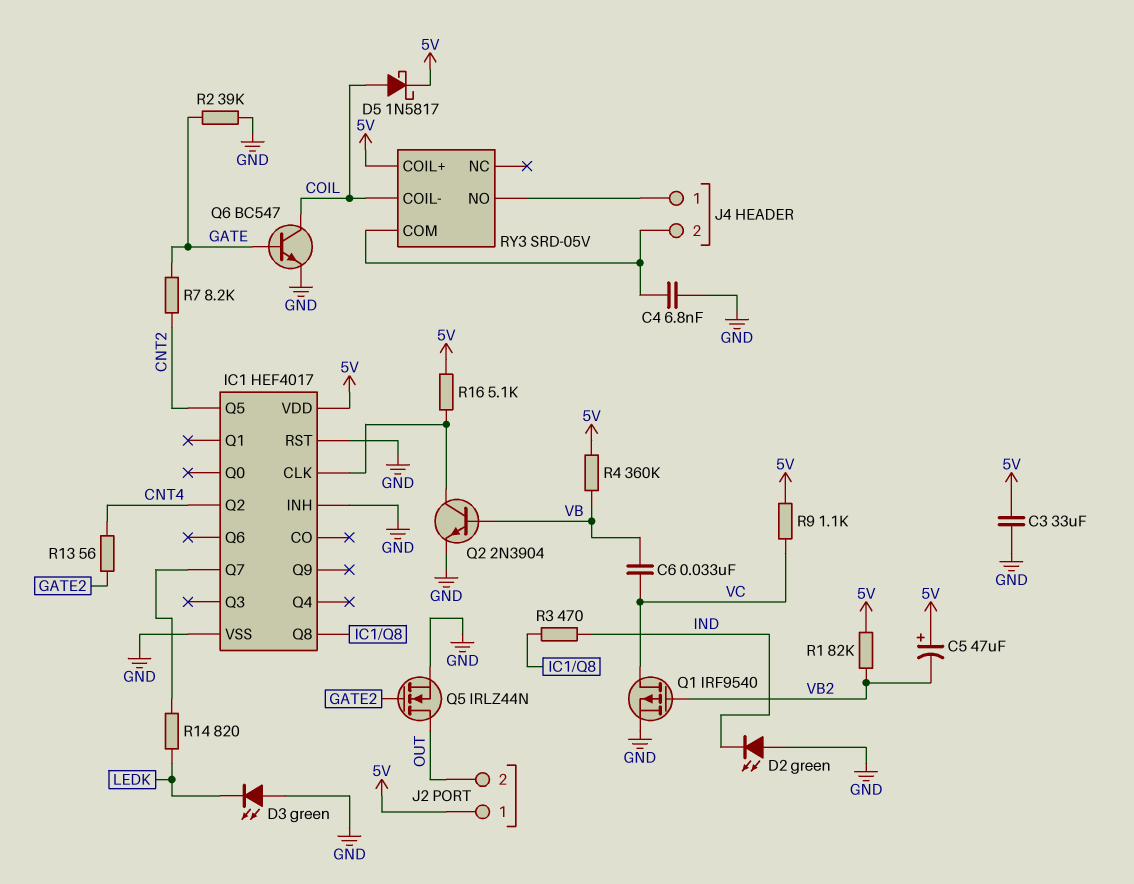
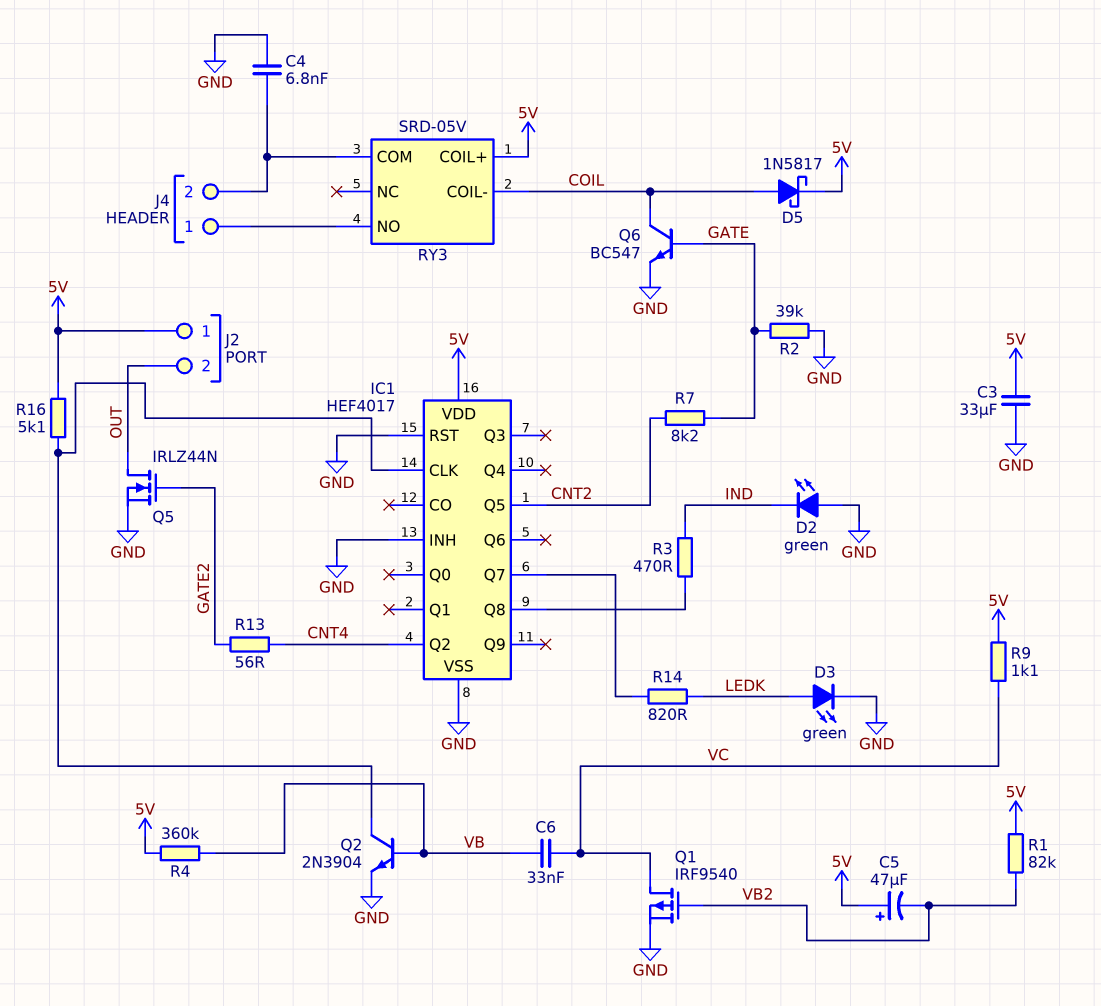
D3: LED green (A GND, K LEDK) -> LED green (A LEDK, K GND)

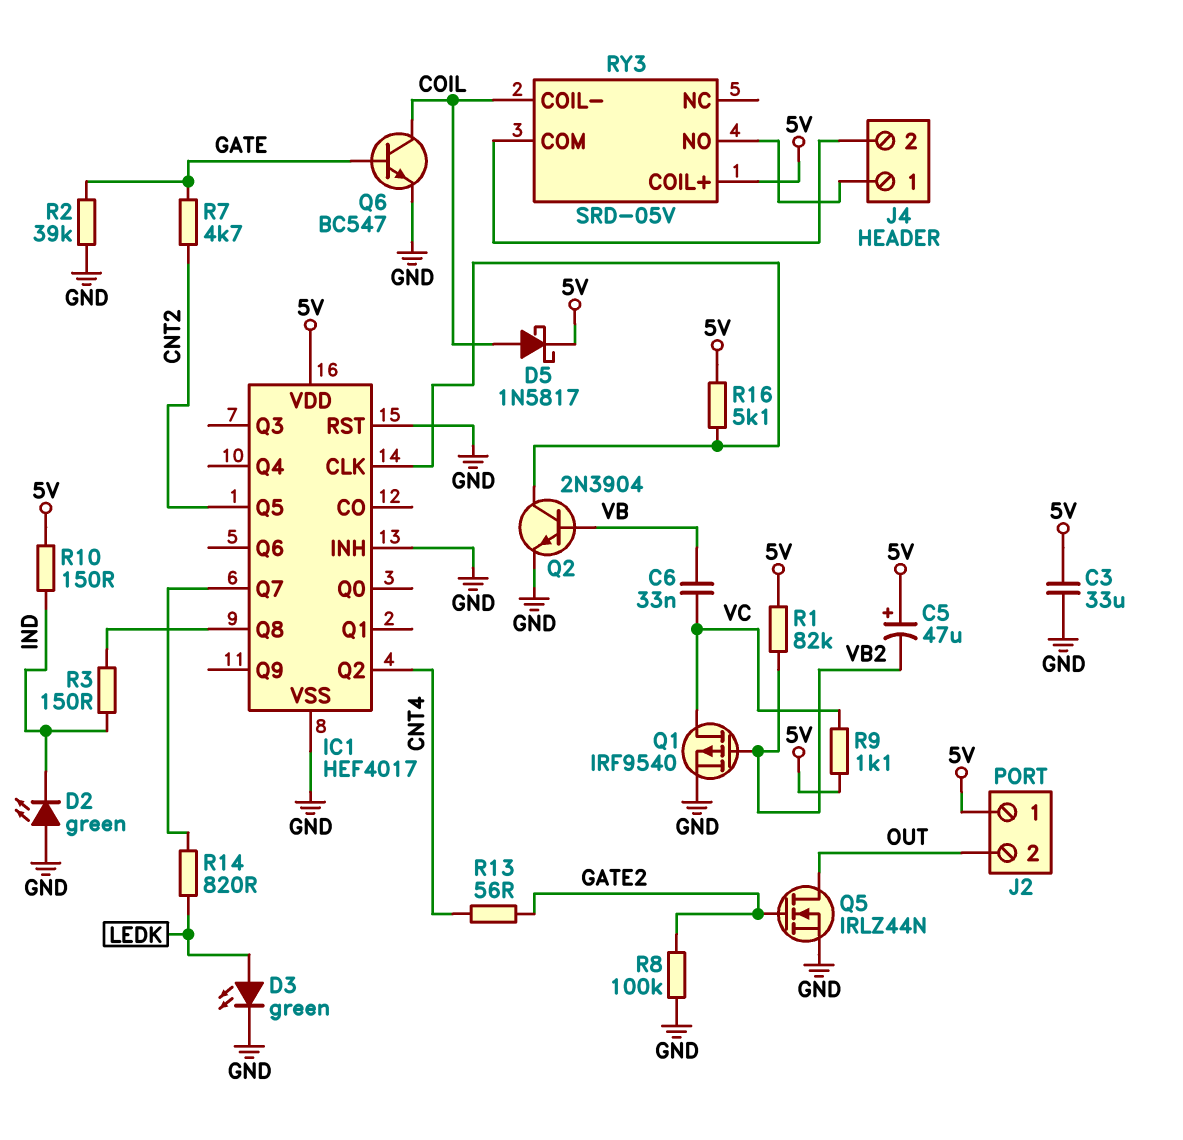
C4: 6.8nF (GND, J4/2) -> none
R3: 470 (IC1/Q8, IND) -> 150 (IC1/Q8, IND)
R4: 360k (5V, VB) -> none
R7: 8.2k (CNT2, GATE) -> 4.7k (CNT2, GATE)
R8: none -> 100k (GATE2, GND)
R10: none -> 150 (5V, IND)

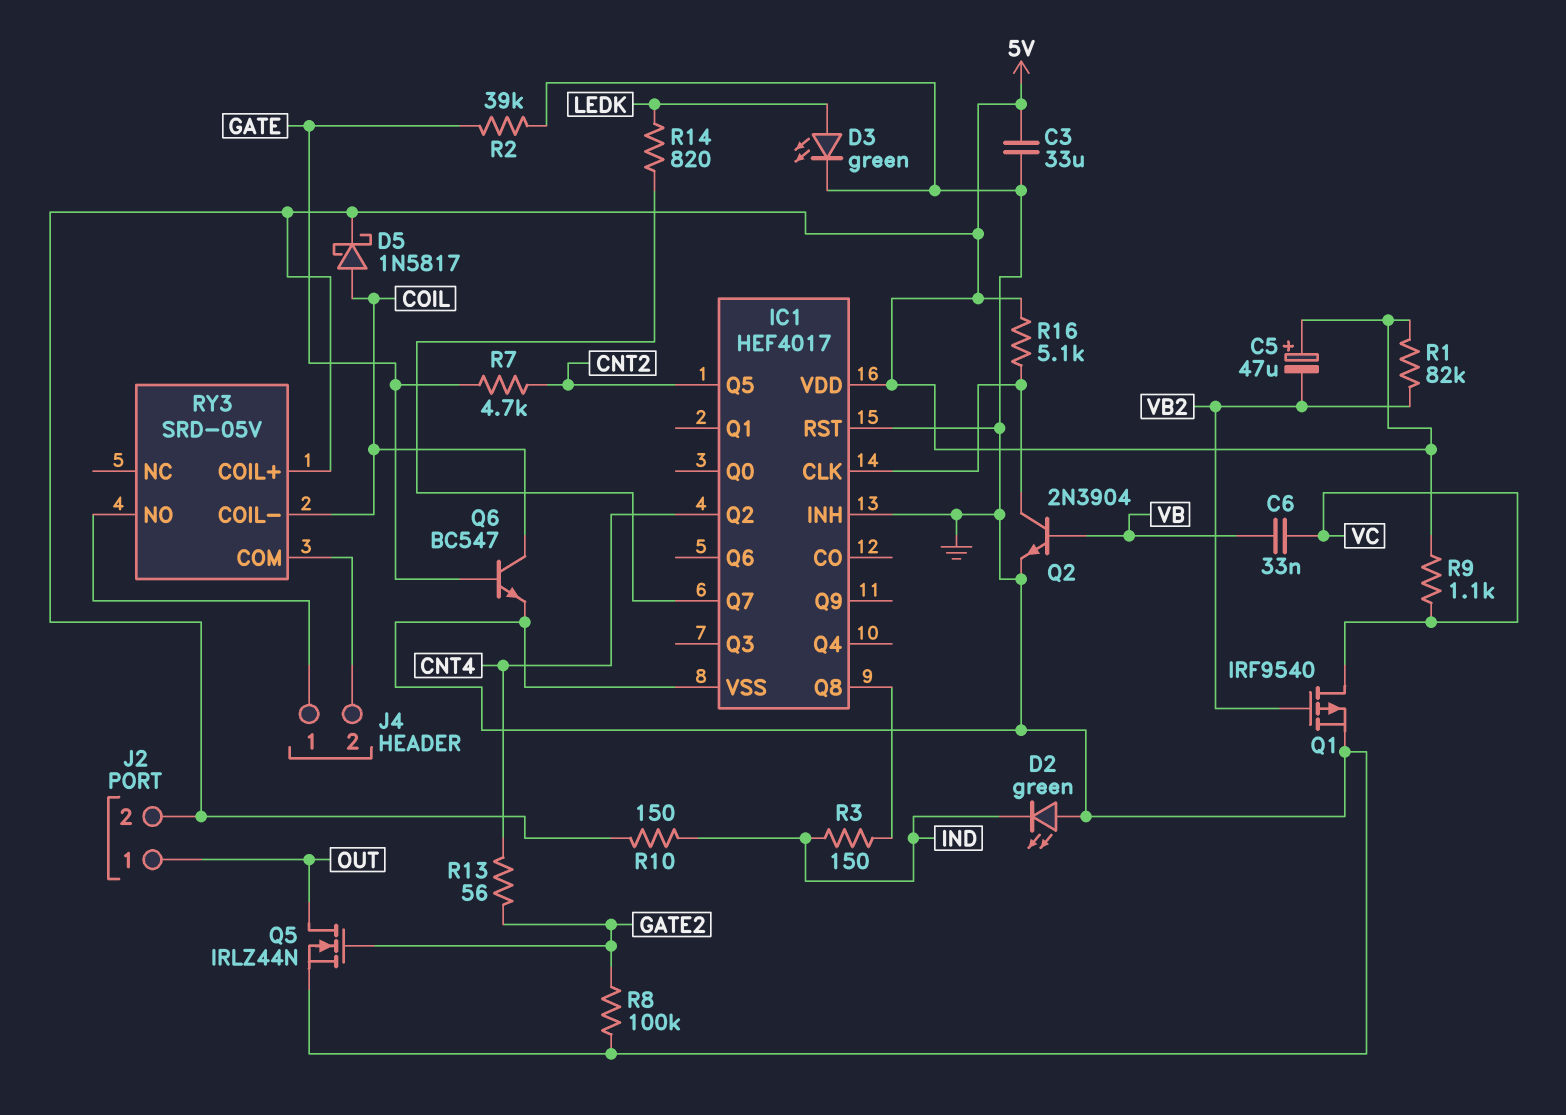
J2 pin 1: 5V -> OUT
J2 pin 2: OUT -> 5V

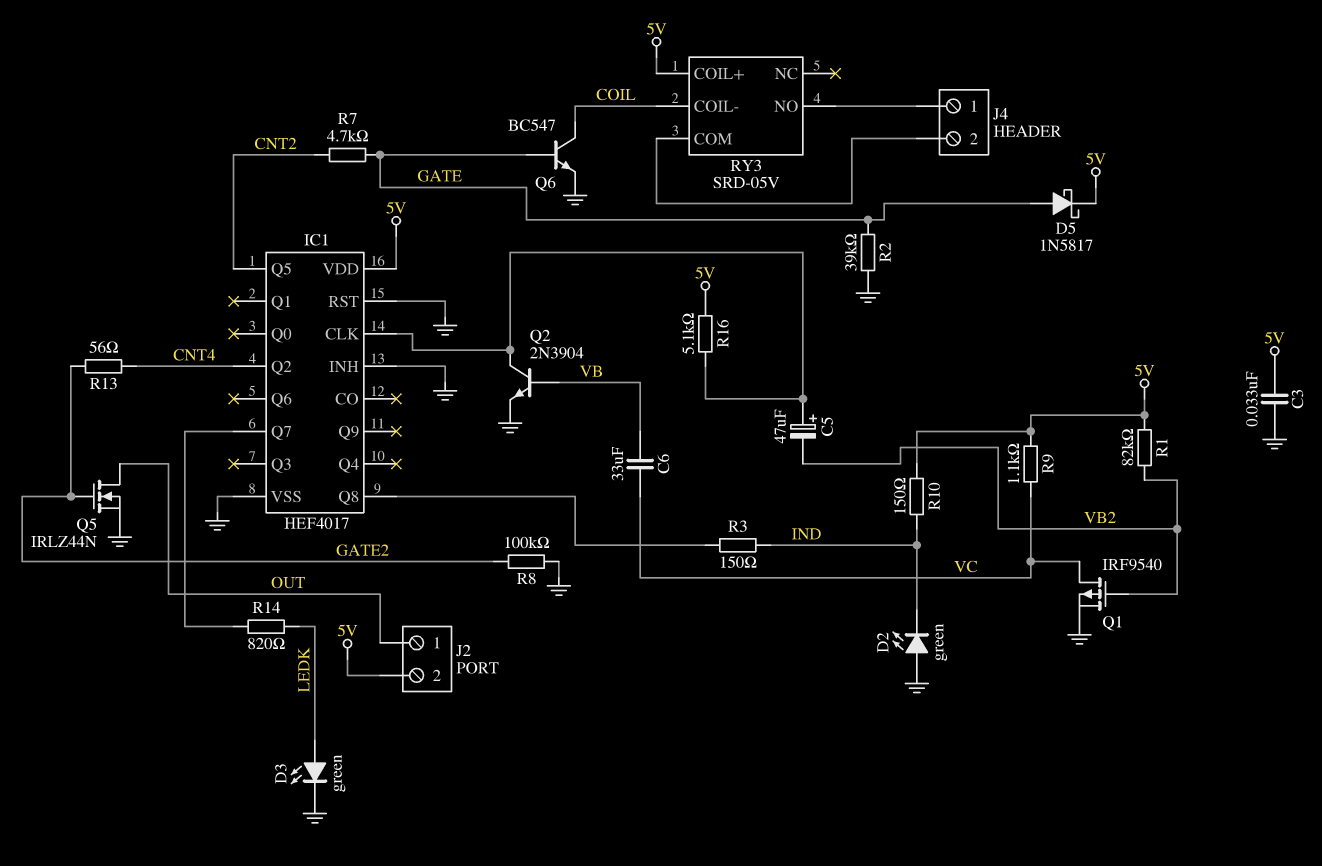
C3: 33uF (5V, GND) -> 33nF (5V, GND)
C5: 47uF (plus 5V, minus VB2) -> 47uF (plus IC1/CLK, minus VB2)
C6: 33nF (VB, VC) -> 33uF (VB, VC)
D5: schottky 1N5817 (A COIL, K 5V) -> schottky 1N5817 (A GATE, K 5V)

